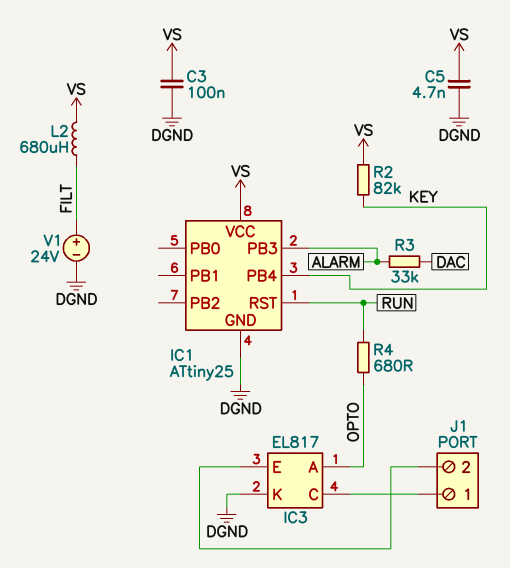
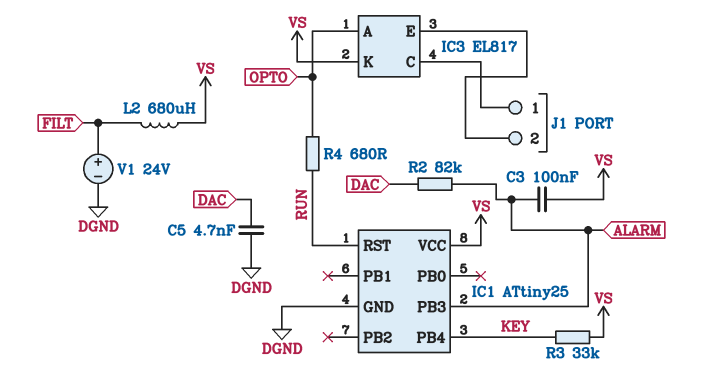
C3: 100nF (DGND, VS) -> 100nF (ALARM, VS)
C5: 4.7nF (DGND, VS) -> 4.7nF (DAC, DGND)
IC3 pin K: DGND -> VS
R2: 82k (KEY, VS) -> 82k (ALARM, DAC)
R3: 33k (ALARM, DAC) -> 33k (KEY, VS)

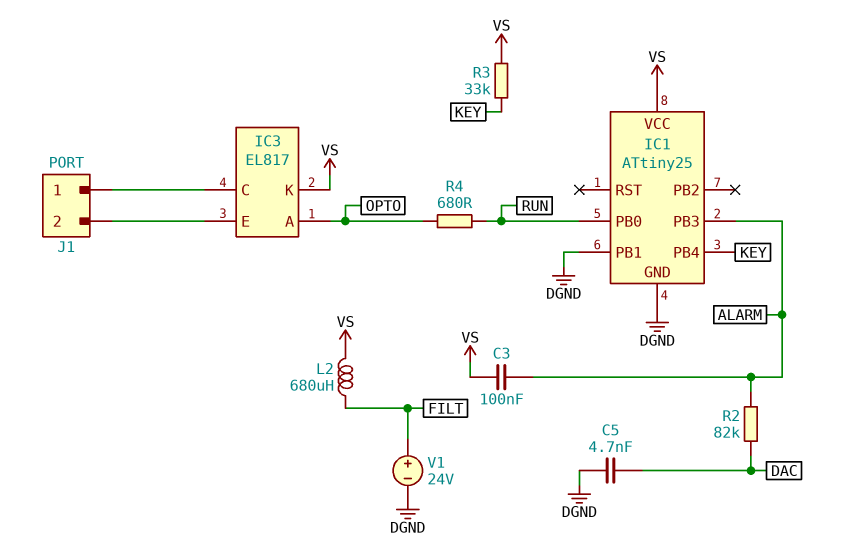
IC1 pin PB0: none -> RUN
IC1 pin PB1: none -> DGND
IC1 pin RST: RUN -> none

